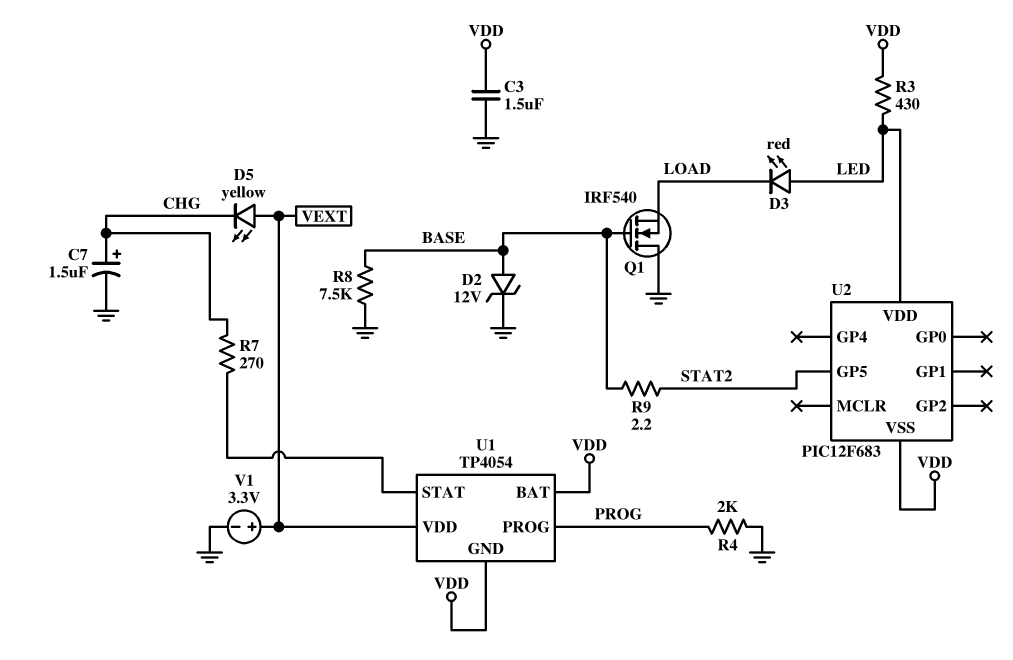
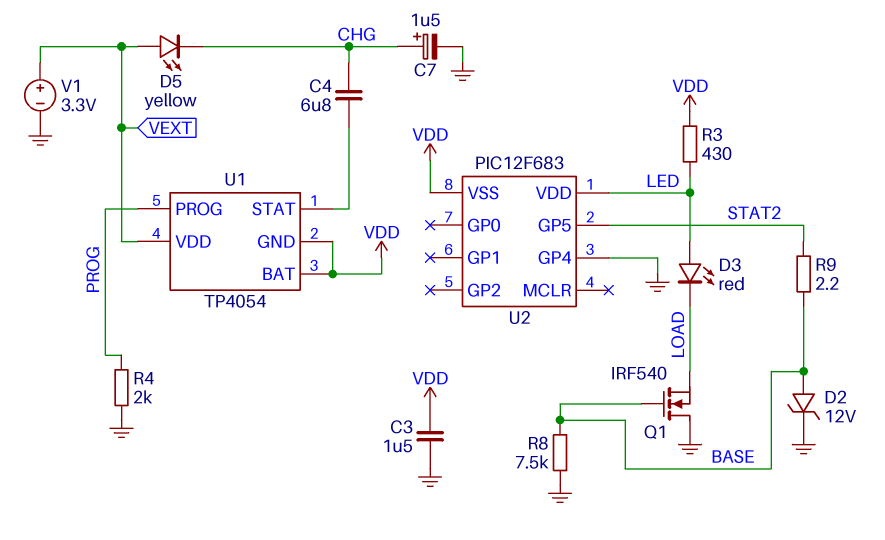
C4: none -> 6.8uF (CHG, U1/STAT)
R7: 270 (CHG, U1/STAT) -> none
U2 pin GP4: none -> GND

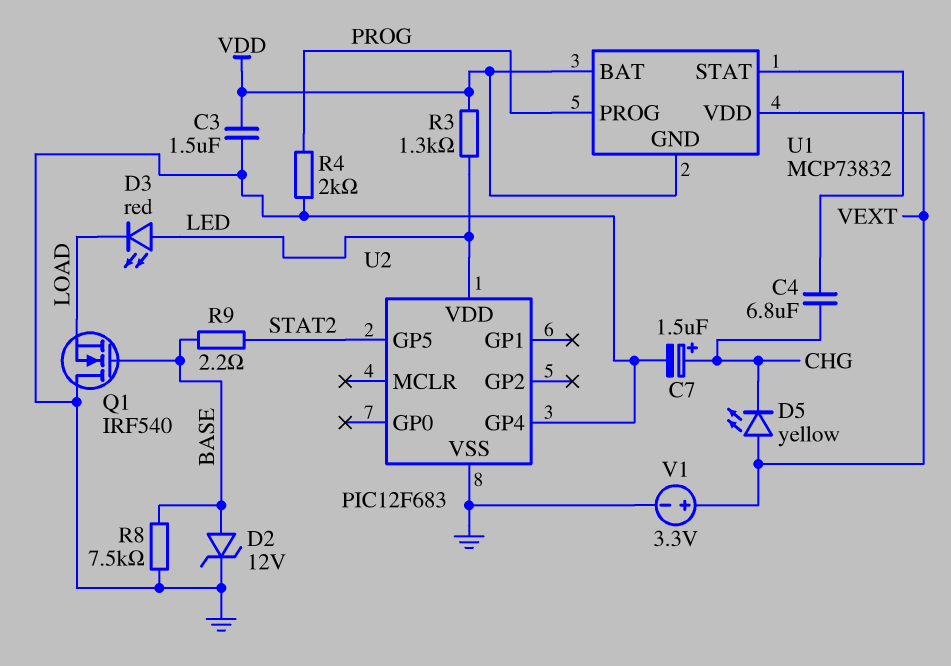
R3: 430 (LED, VDD) -> 1.3k (LED, VDD)
U1: TP4054 -> MCP73832
U2 pin VSS: VDD -> GND

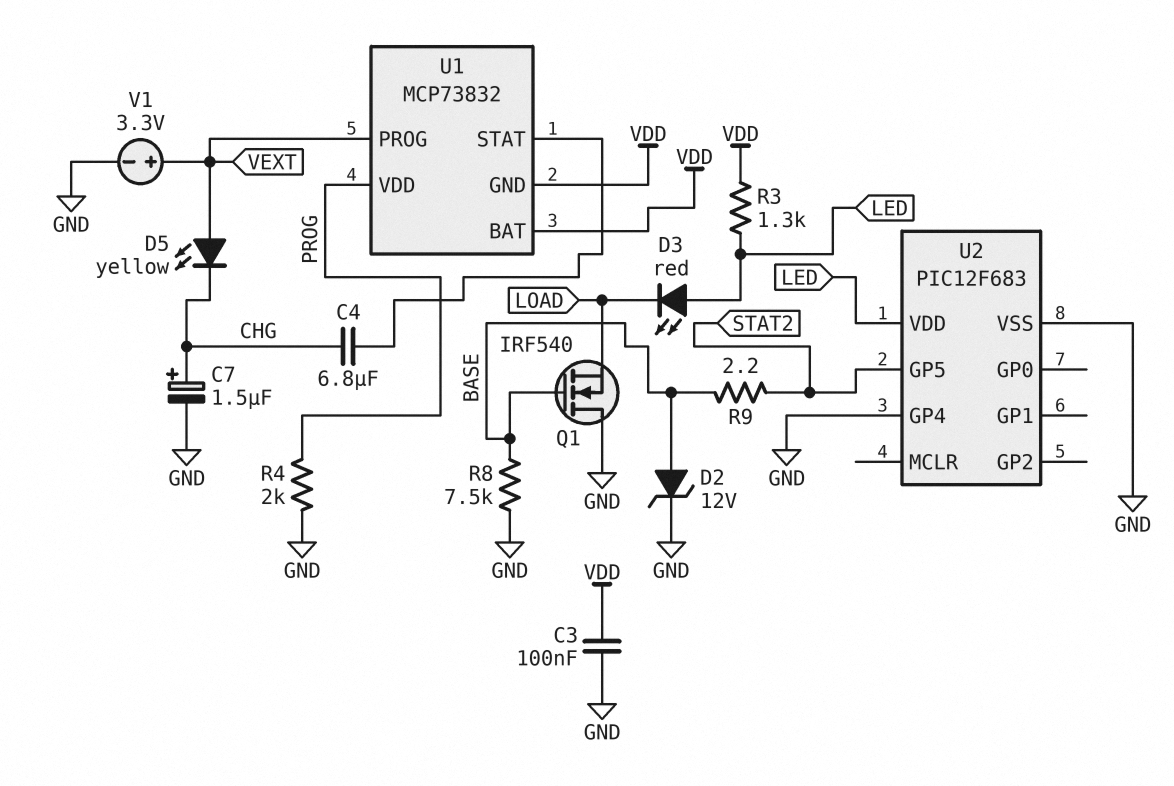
C3: 1.5uF (GND, VDD) -> 100nF (GND, VDD)
U1 pin PROG: PROG -> VEXT
U1 pin VDD: VEXT -> PROG

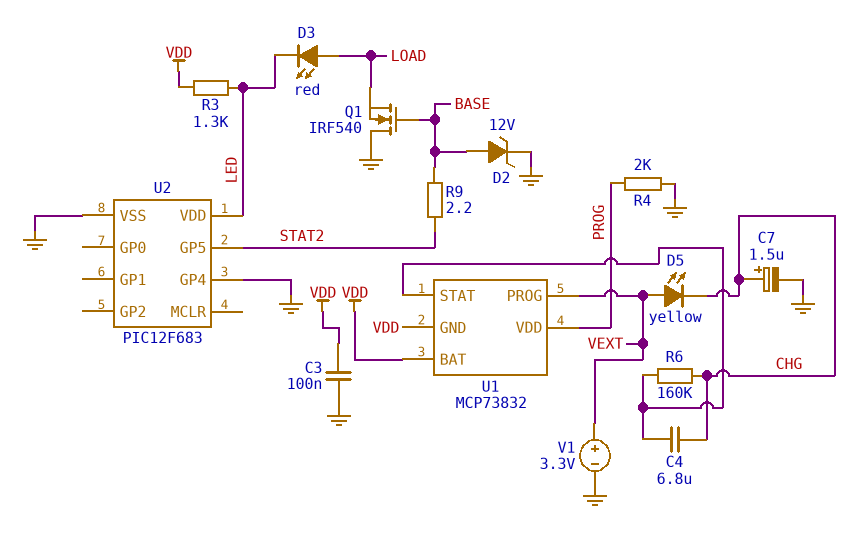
D3: LED red (A LED, K LOAD) -> LED red (A LOAD, K LED)
R6: none -> 160k (CHG, U1/STAT)
R8: 7.5k (BASE, GND) -> none

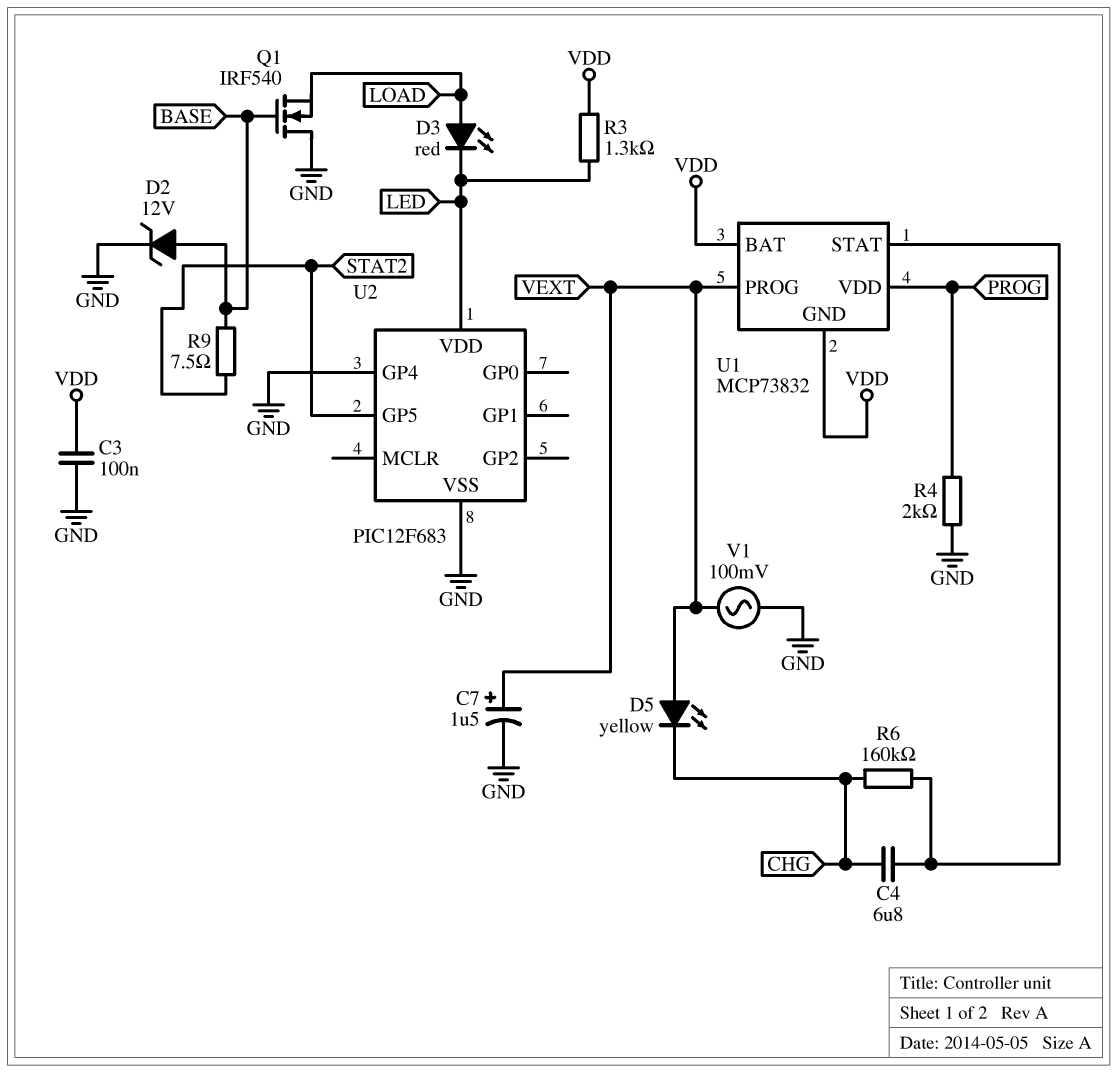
C7: 1.5uF (plus CHG, minus GND) -> 1.5uF (plus VEXT, minus GND)
R9: 2.2 (BASE, STAT2) -> 7.5 (BASE, STAT2)
V1: 3.3V (plus VEXT, minus GND) -> AC 100mV (GND, VEXT)

